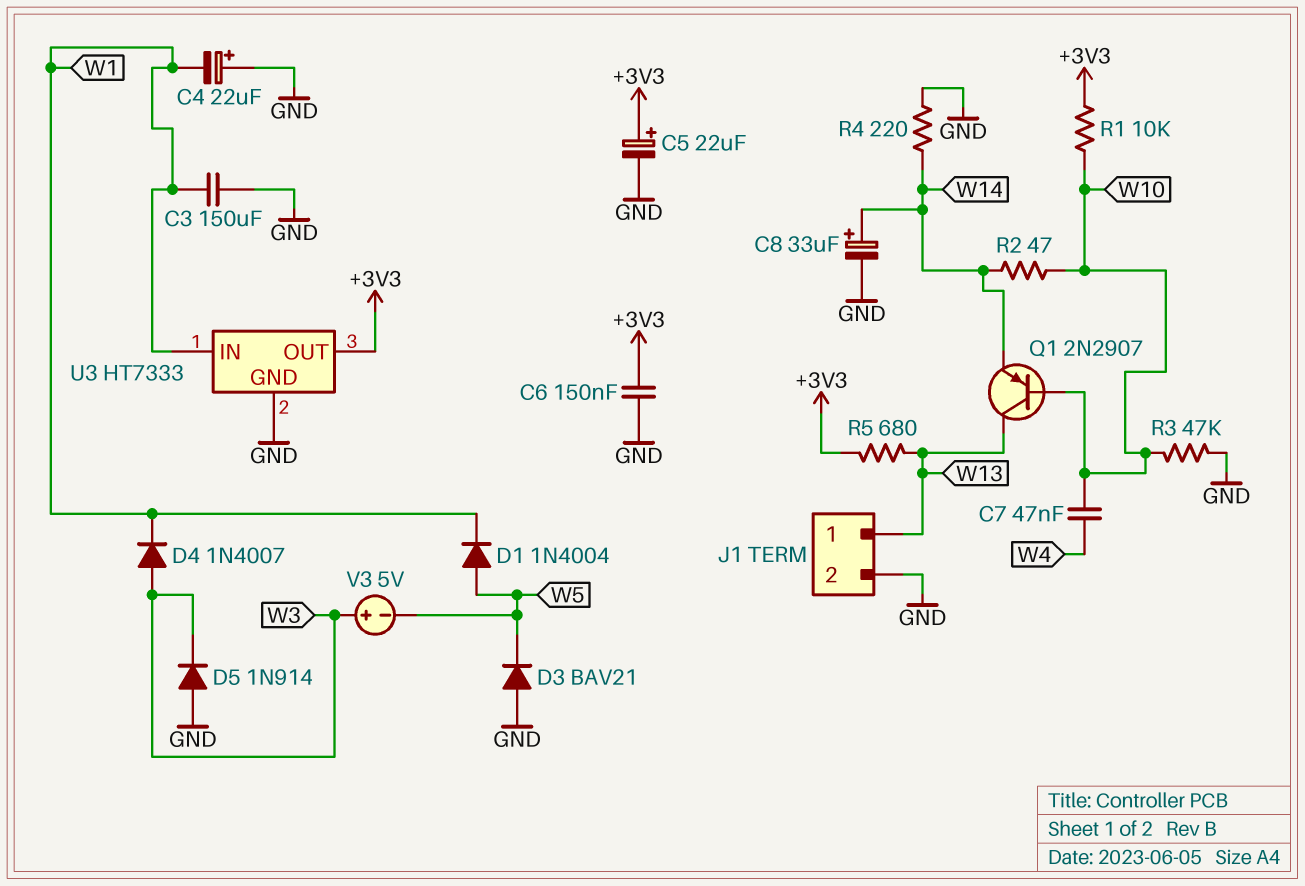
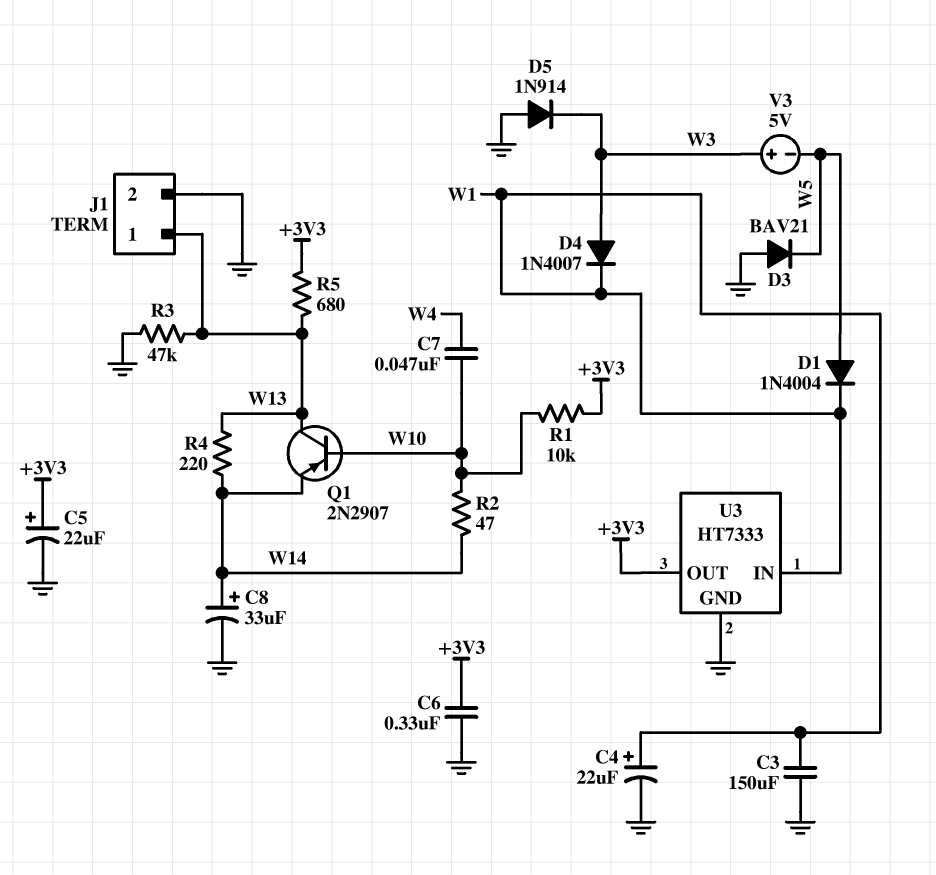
C4: 22uF (plus GND, minus W1) -> 22uF (plus W1, minus GND)
C6: 150nF (+3V3, GND) -> 330nF (+3V3, GND)
R3: 47k (GND, W10) -> 47k (GND, W13)
R4: 220 (GND, W14) -> 220 (W13, W14)

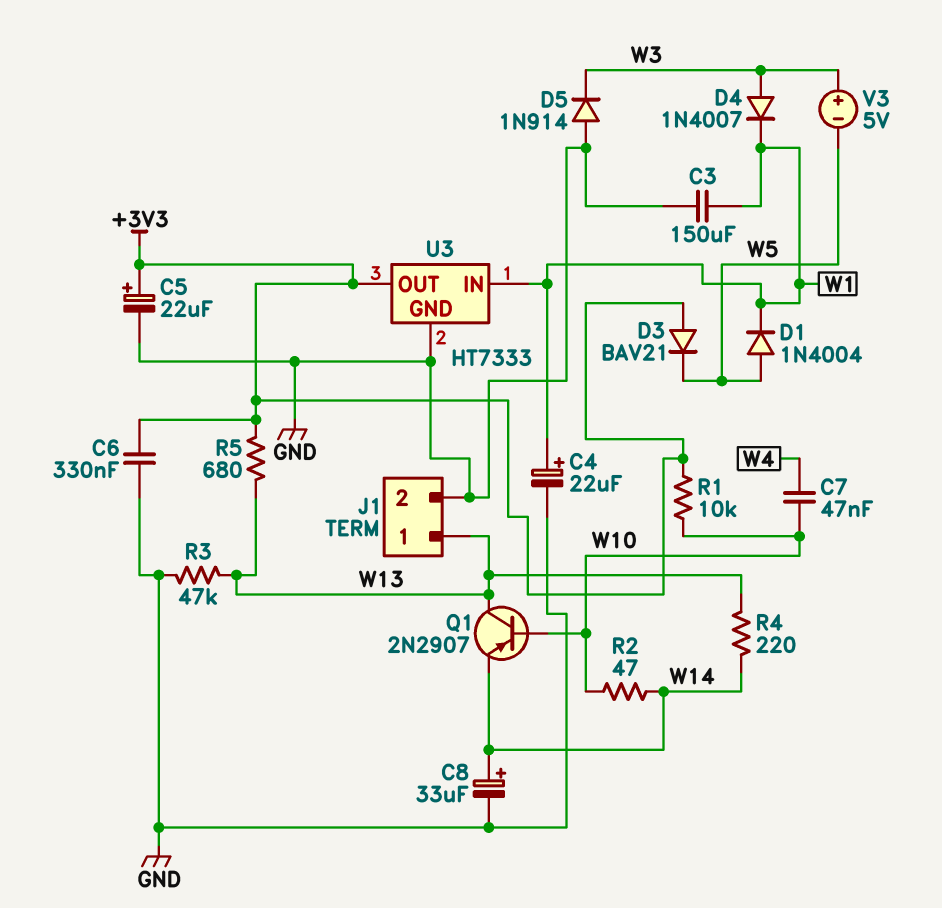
D3: diode BAV21 (A GND, K W5) -> diode BAV21 (A +3V3, K W5)

